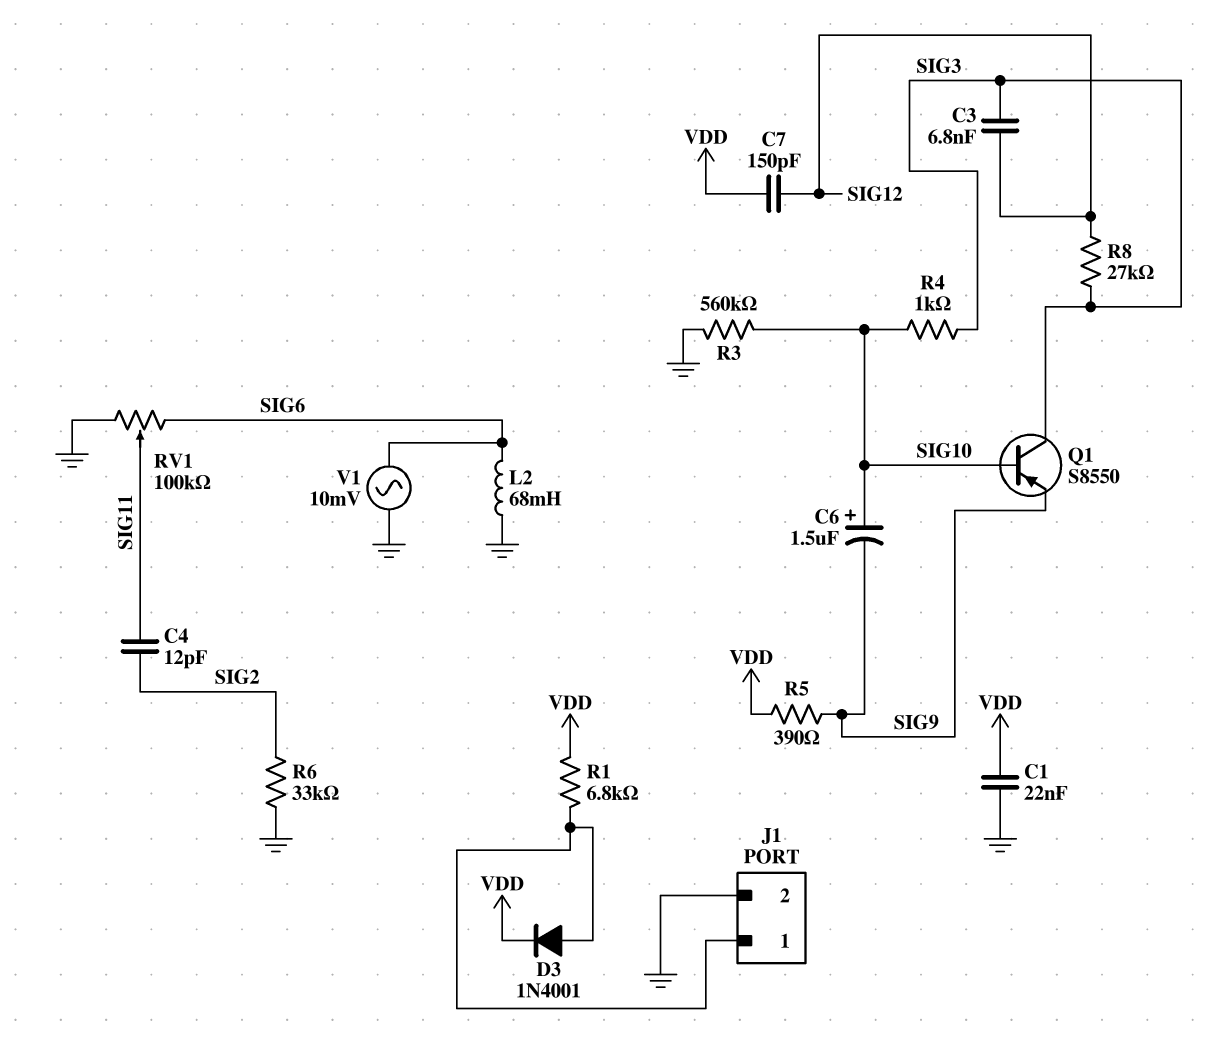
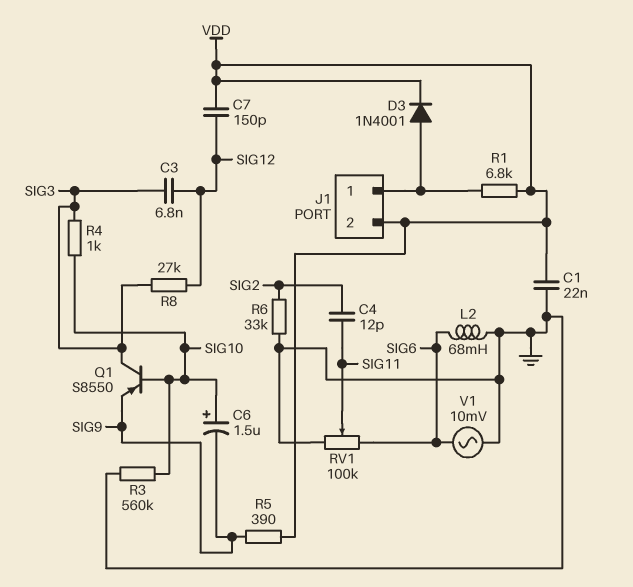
J1 pin 2: GND -> VDD

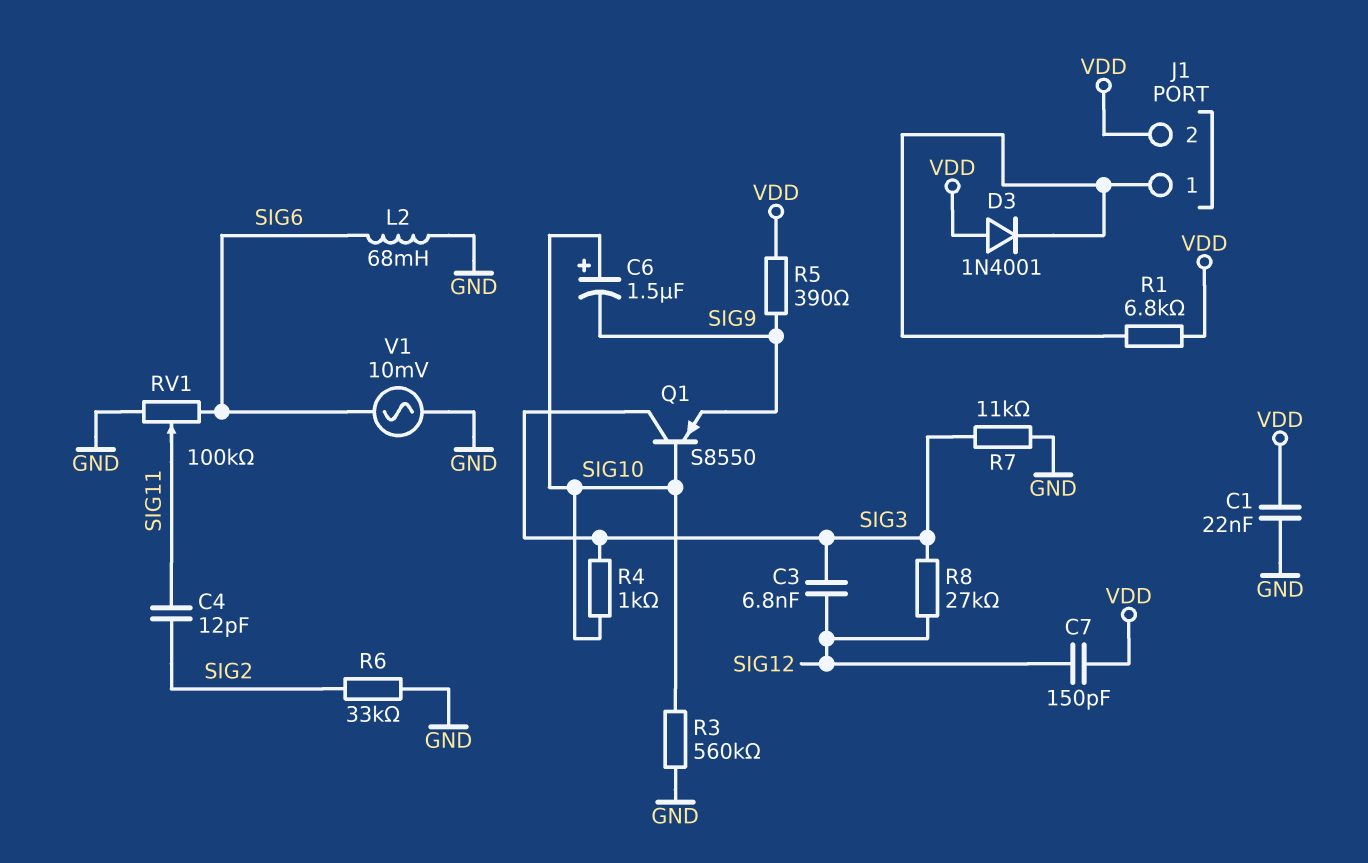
D3: diode 1N4001 (A J1/1, K VDD) -> diode 1N4001 (A VDD, K J1/1)
R7: none -> 11k (GND, SIG3)

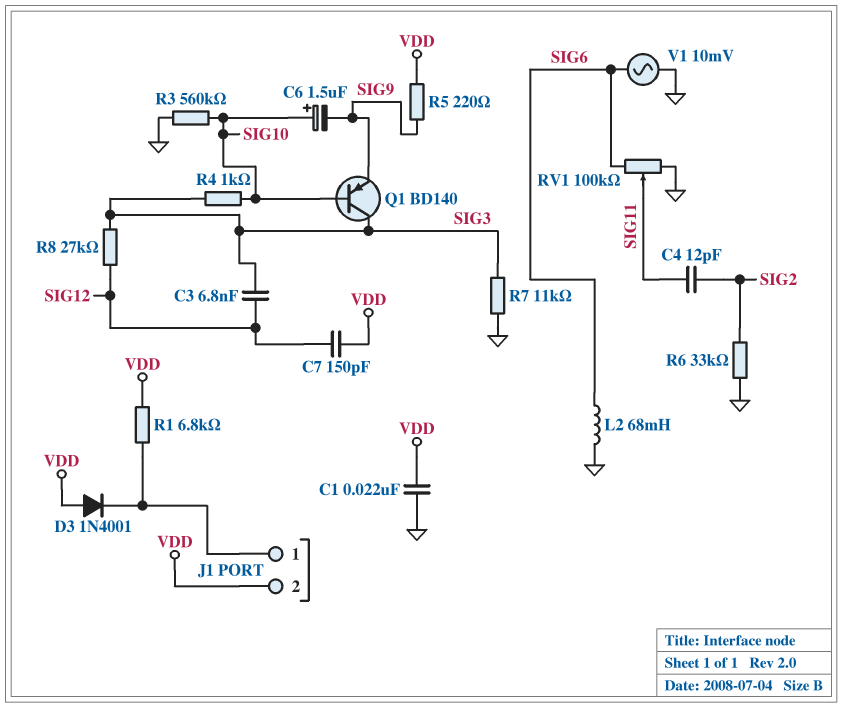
Q1: PNP S8550 (B SIG10, C SIG3, E SIG9) -> PNP BD140 (B SIG10, C SIG3, E SIG9)
R5: 390 (SIG9, VDD) -> 220 (SIG9, VDD)

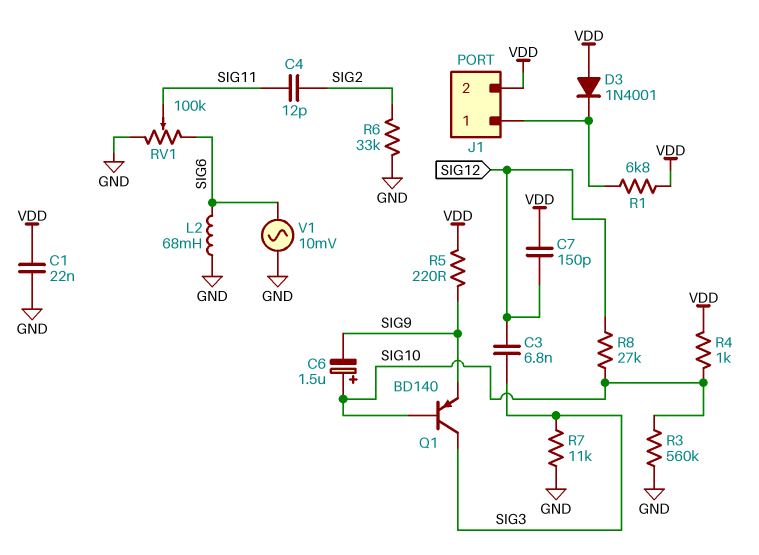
R4: 1k (SIG3, SIG10) -> 1k (SIG10, VDD)
R8: 27k (SIG3, SIG12) -> 27k (SIG10, SIG12)

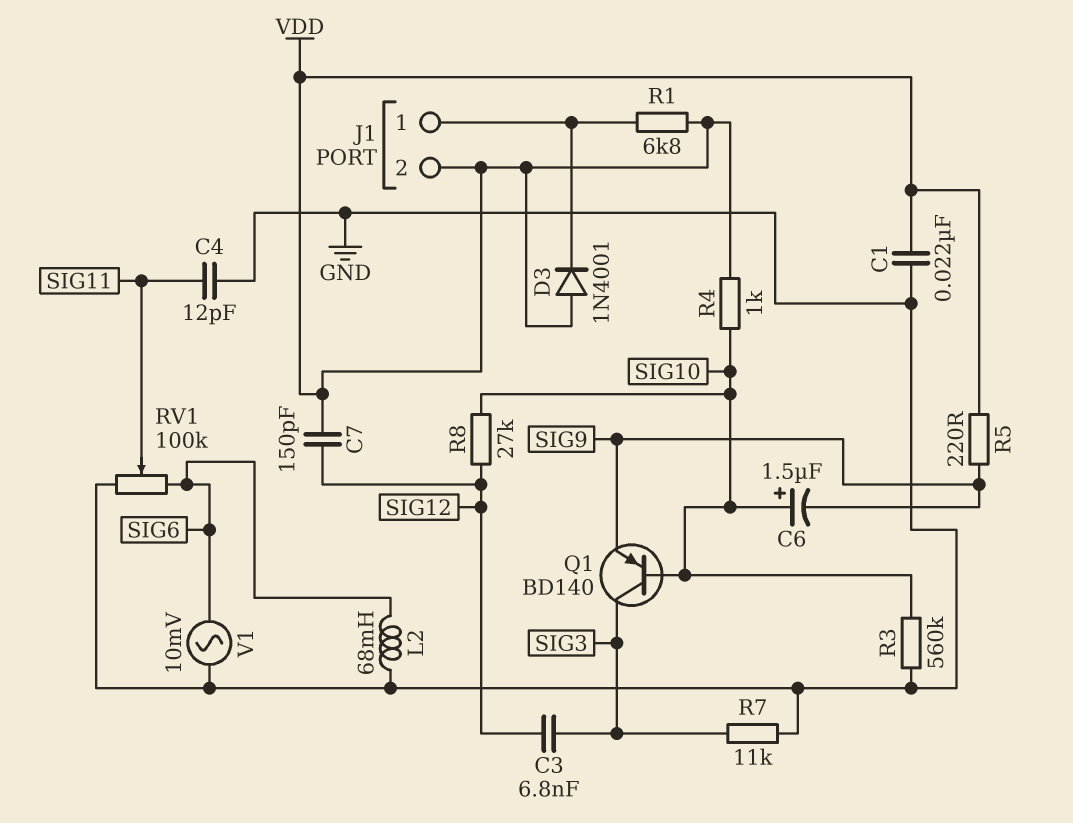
C4: 12pF (SIG2, SIG11) -> 12pF (GND, SIG11)
R6: 33k (GND, SIG2) -> none

